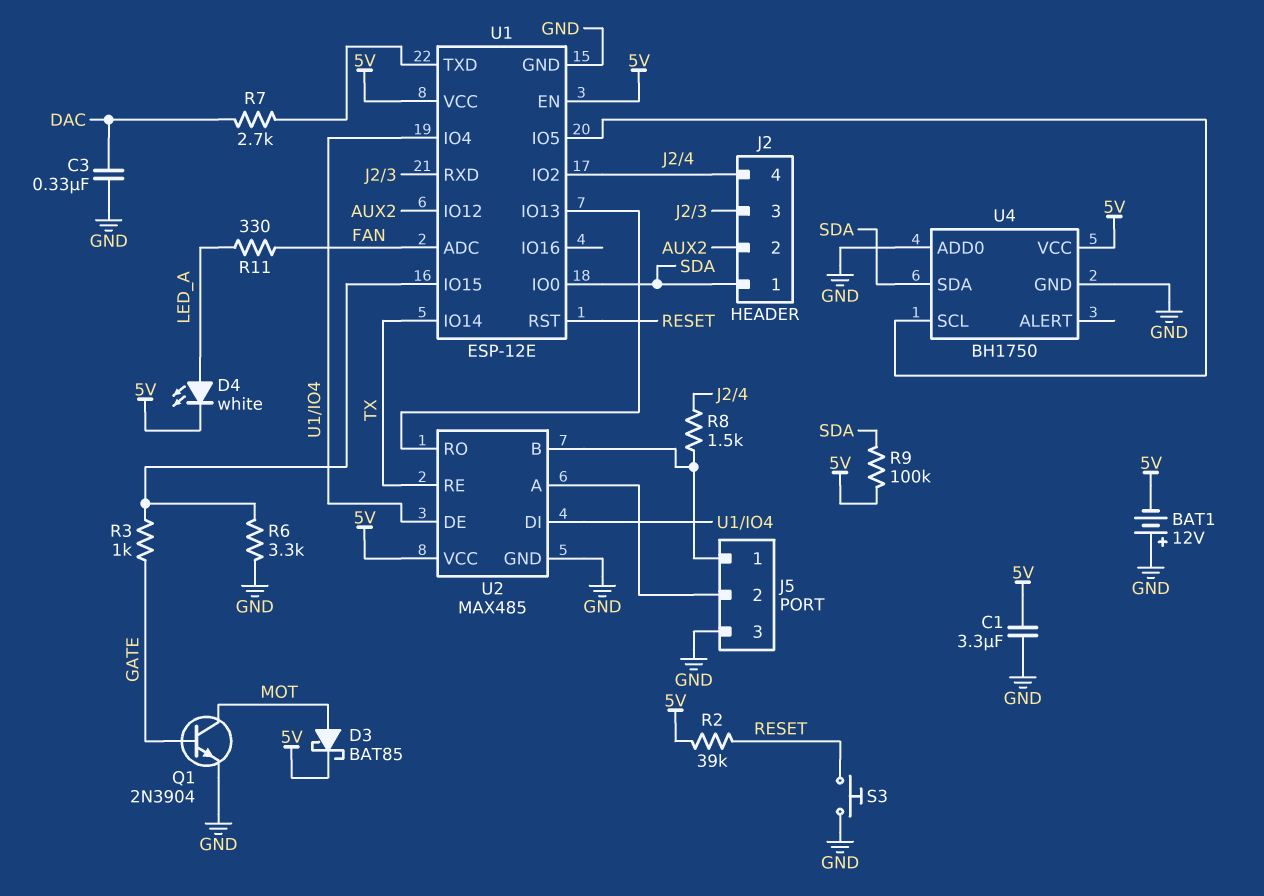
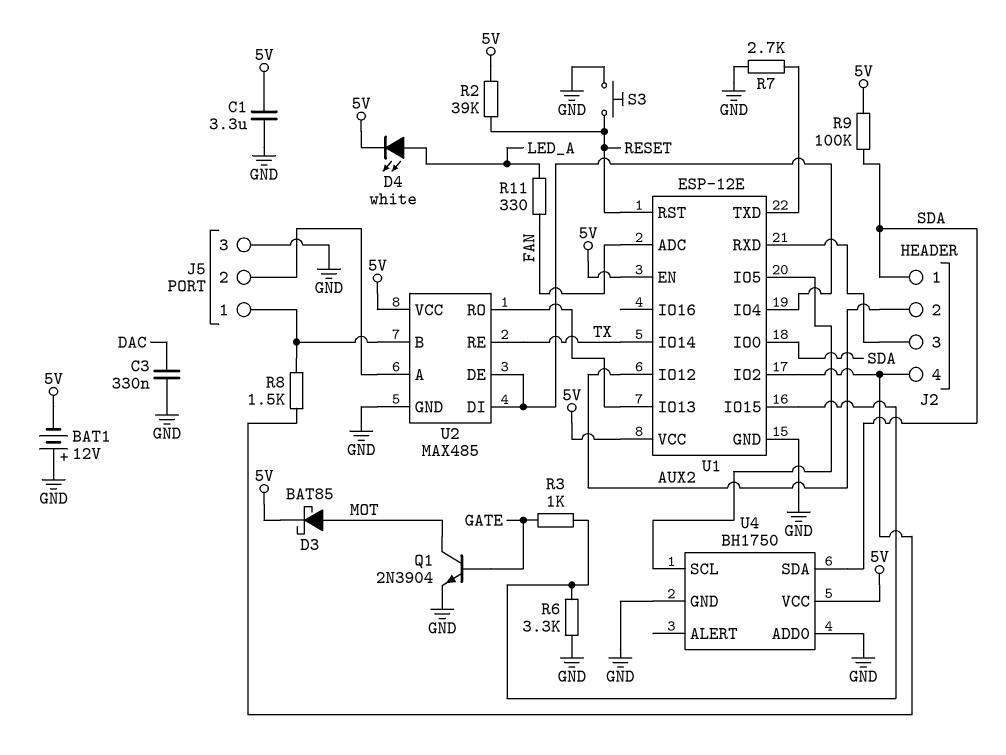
R7: 2.7k (DAC, U1/TXD) -> 2.7k (GND, U1/TXD)

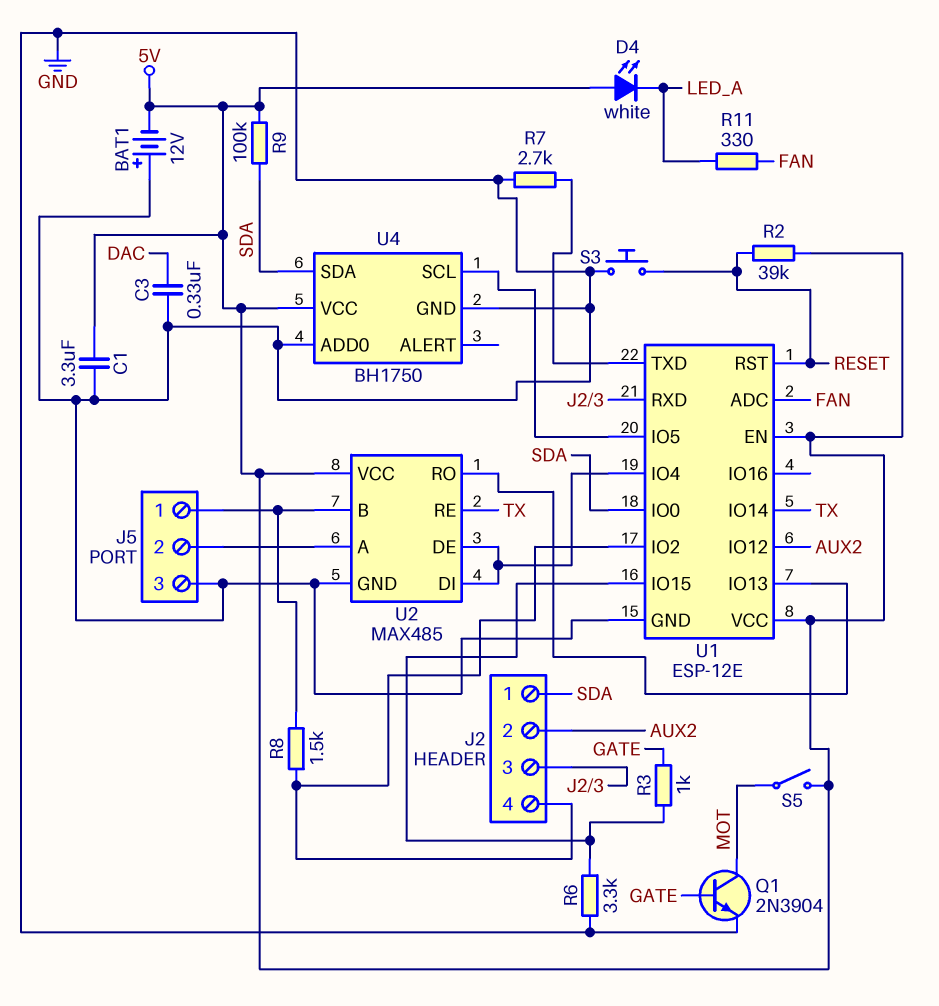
D3: schottky BAT85 (A MOT, K 5V) -> none
D4: LED white (A LED_A, K 5V) -> LED white (A 5V, K LED_A)
S5: none -> switch (5V, MOT)

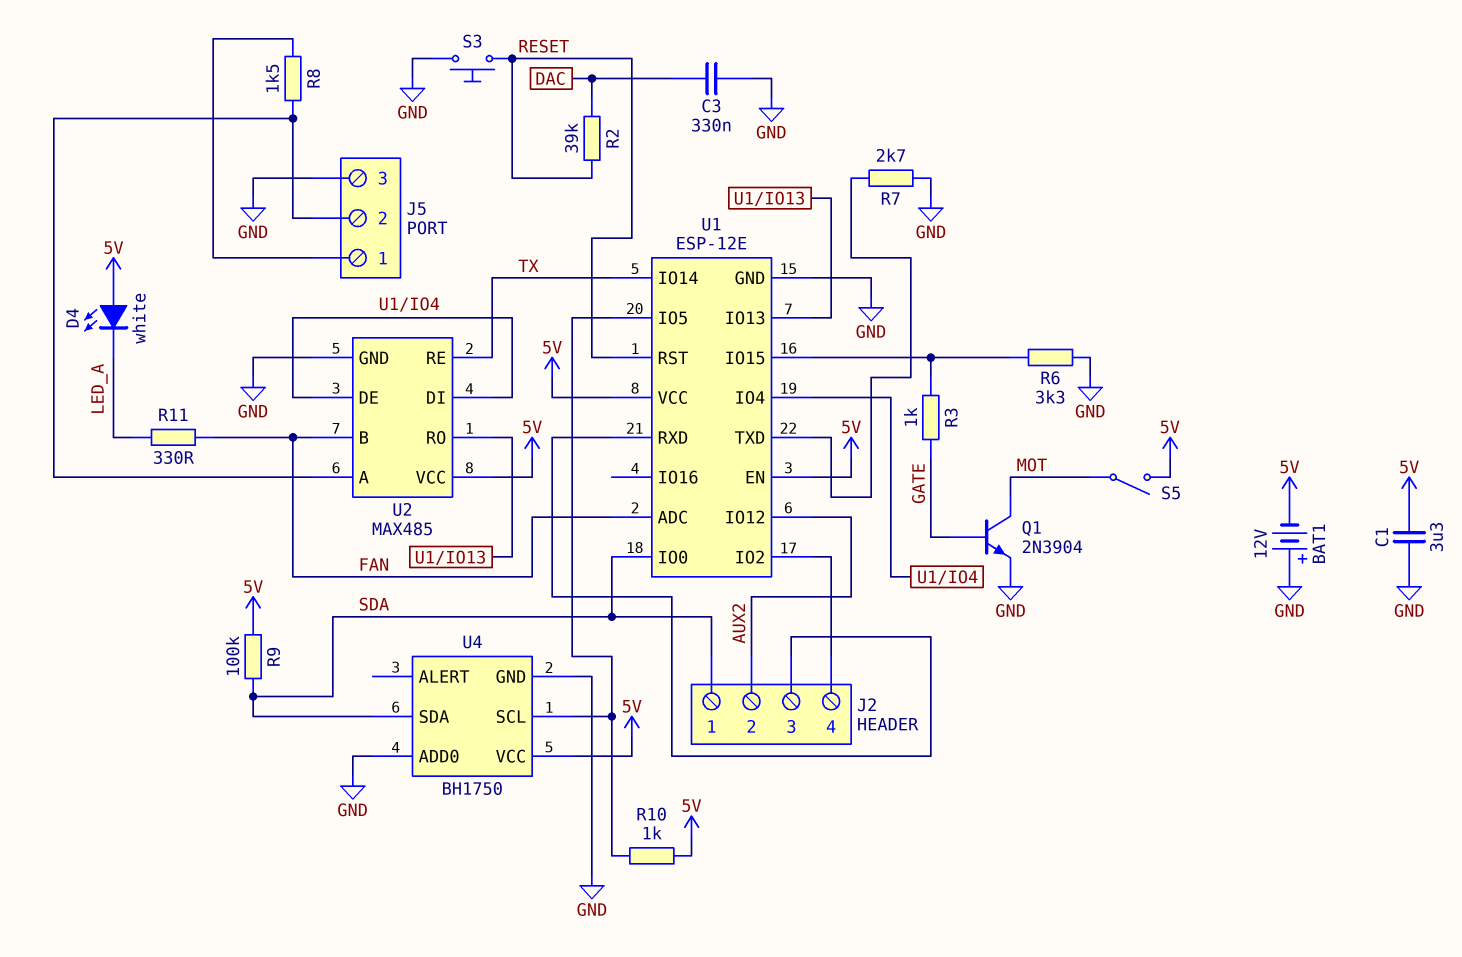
R2: 39k (5V, RESET) -> 39k (DAC, RESET)
R8: 1.5k (J2/4, J5/1) -> 1.5k (J5/1, J5/2)
R10: none -> 1k (5V, U1/IO5)
U2 pin B: J5/1 -> FAN

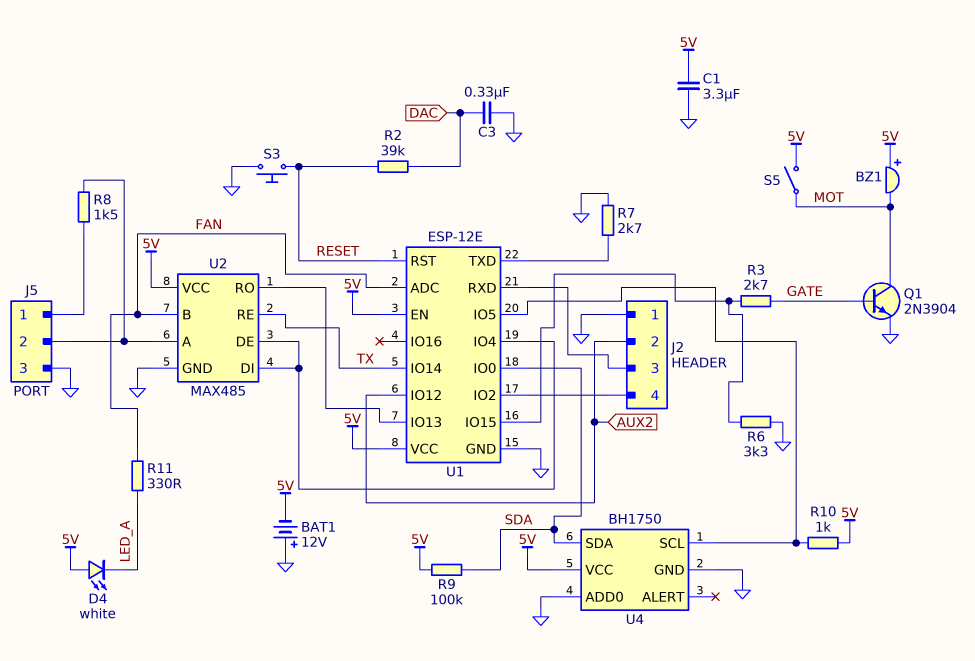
BZ1: none -> buzzer (plus 5V, minus MOT)
J2 pin 1: SDA -> GND
R3: 1k (GATE, U1/IO15) -> 2.7k (GATE, U1/IO15)

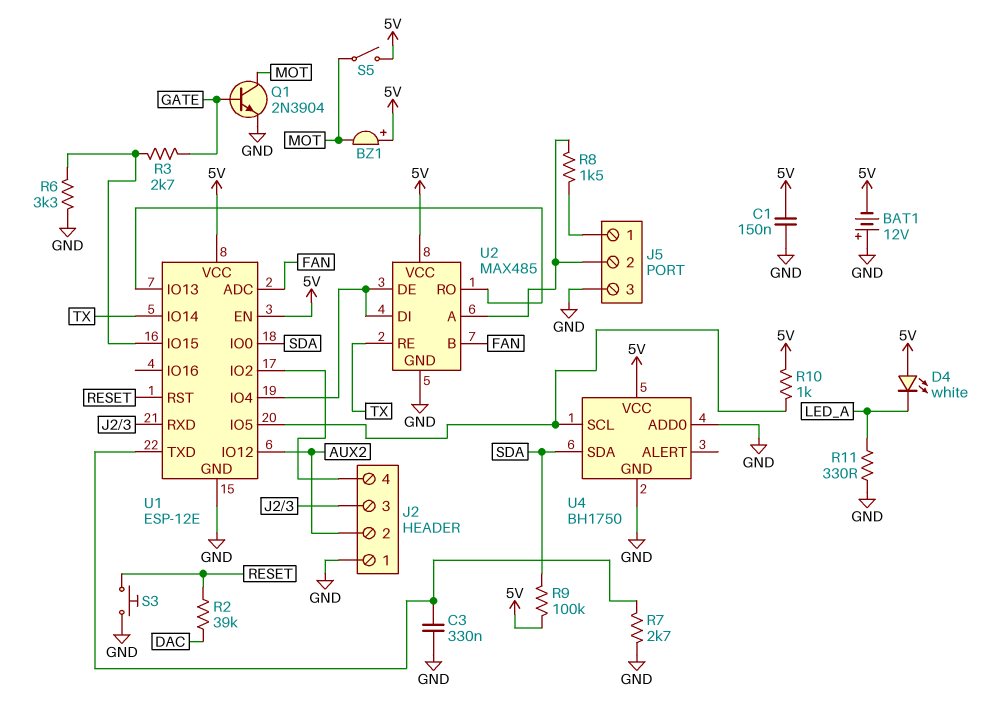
C1: 3.3uF (5V, GND) -> 150nF (5V, GND)
C3: 330nF (DAC, GND) -> 330nF (GND, U1/TXD)
R11: 330 (FAN, LED_A) -> 330 (GND, LED_A)

